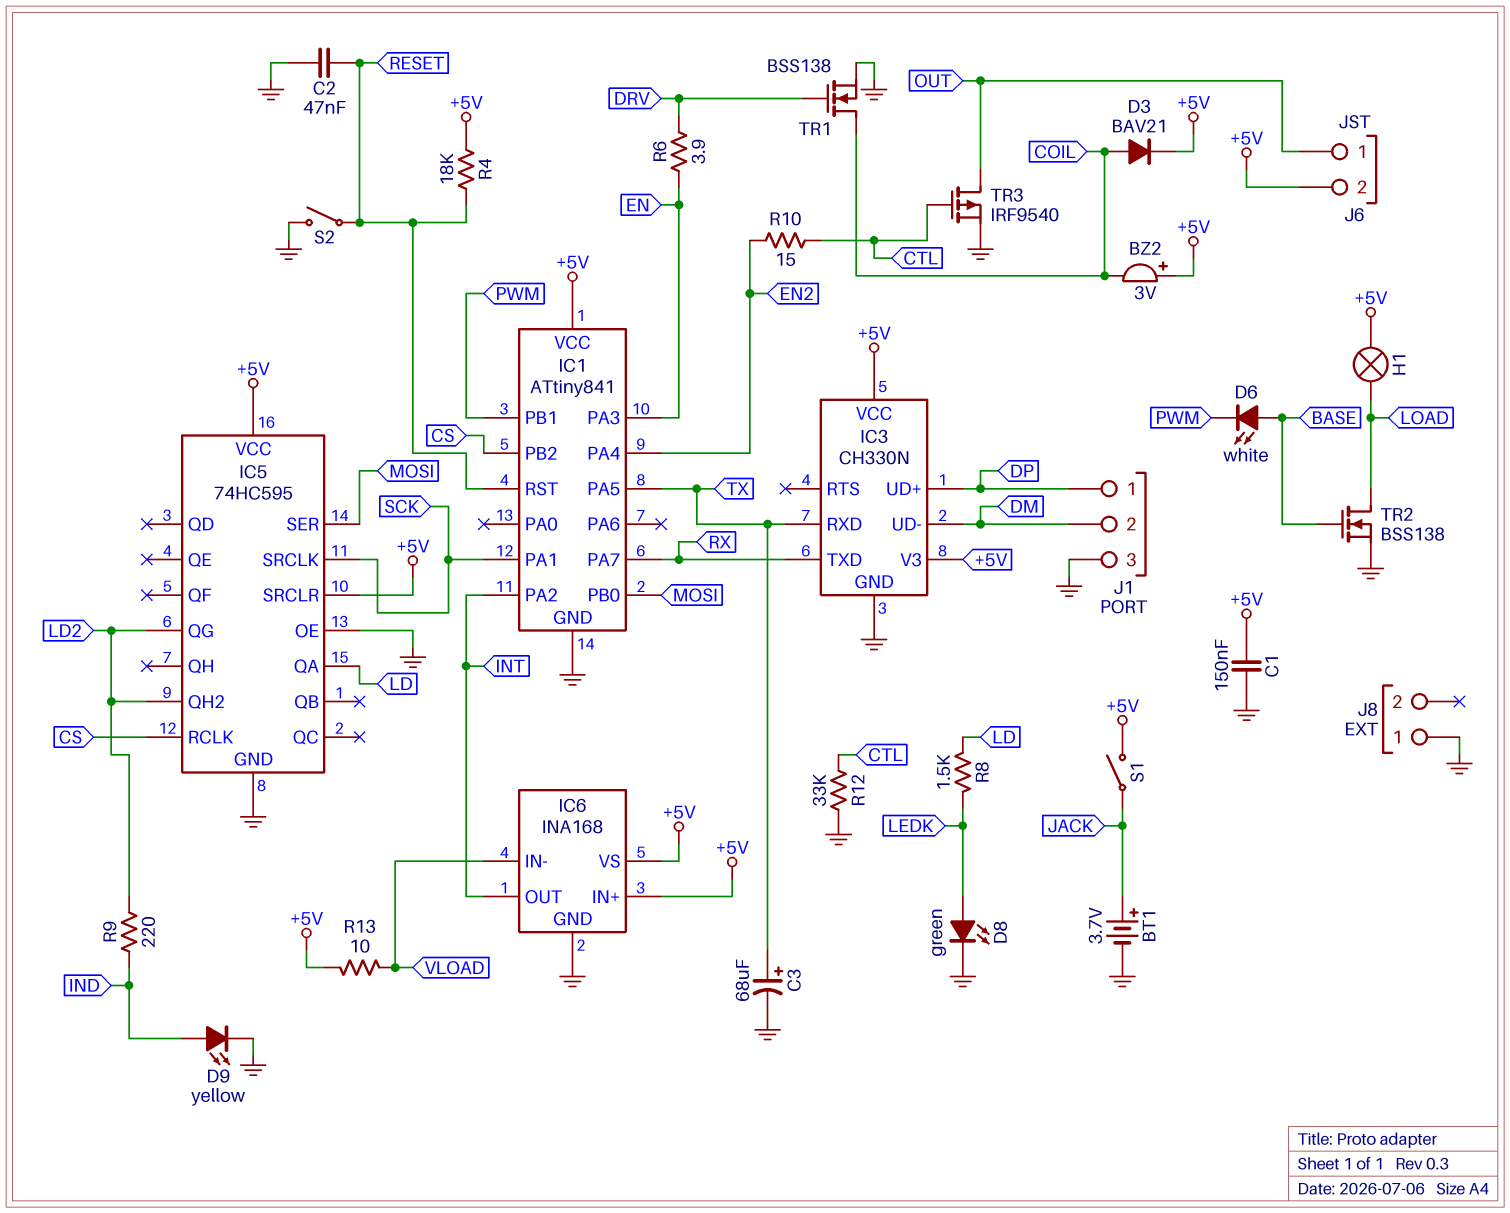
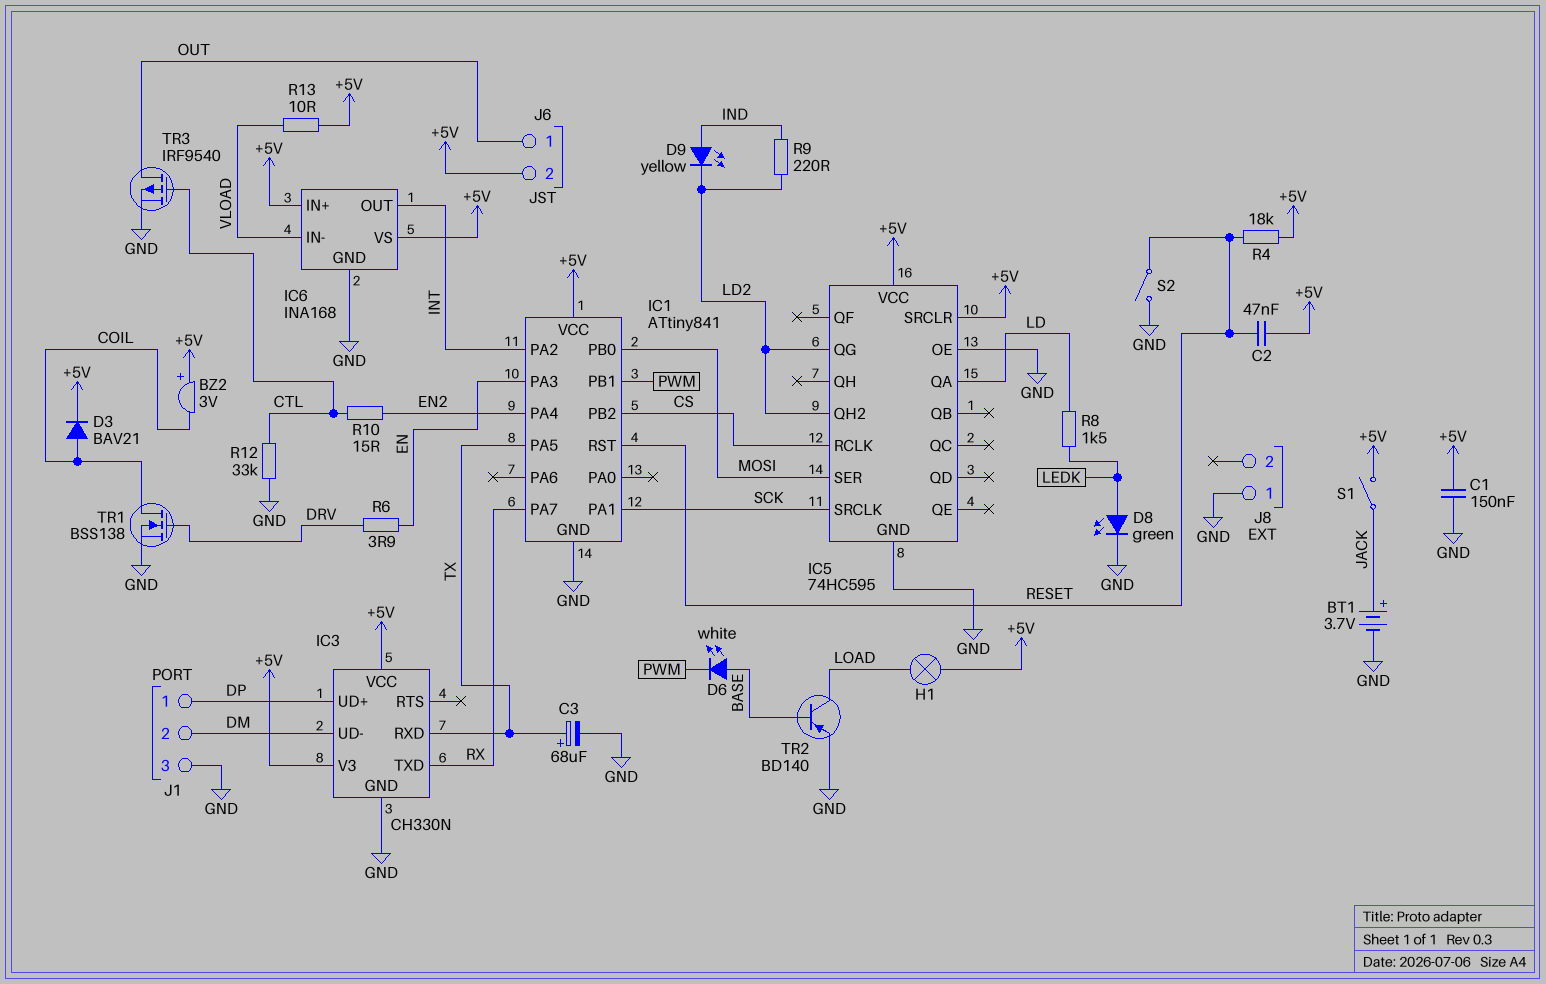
C2: 47nF (GND, RESET) -> 47nF (+5V, RESET)
D9: LED yellow (A IND, K GND) -> LED yellow (A IND, K LD2)
TR2: NMOS BSS138 (G BASE, D LOAD, S GND) -> PNP BD140 (B BASE, C LOAD, E GND)

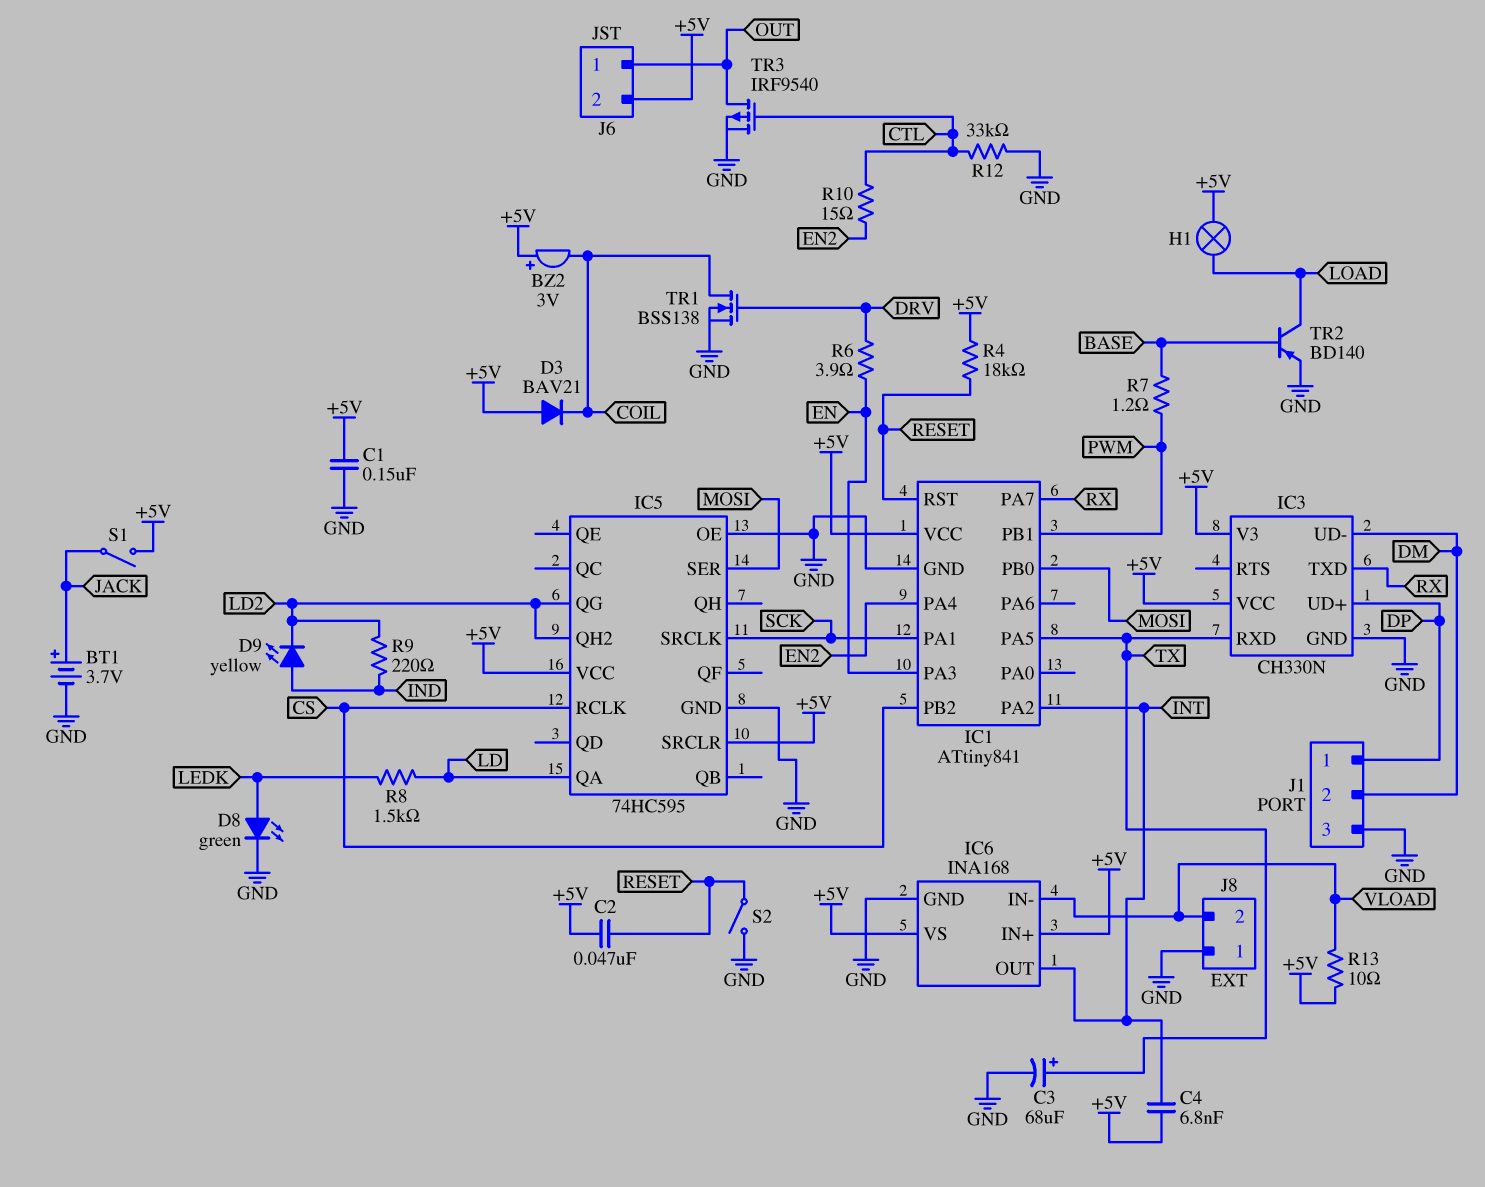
C4: none -> 6.8nF (+5V, INT)
D3: diode BAV21 (A COIL, K +5V) -> diode BAV21 (A +5V, K COIL)
D6: LED white (A BASE, K PWM) -> none
J8 pin 2: none -> VLOAD
R7: none -> 1.2 (BASE, PWM)

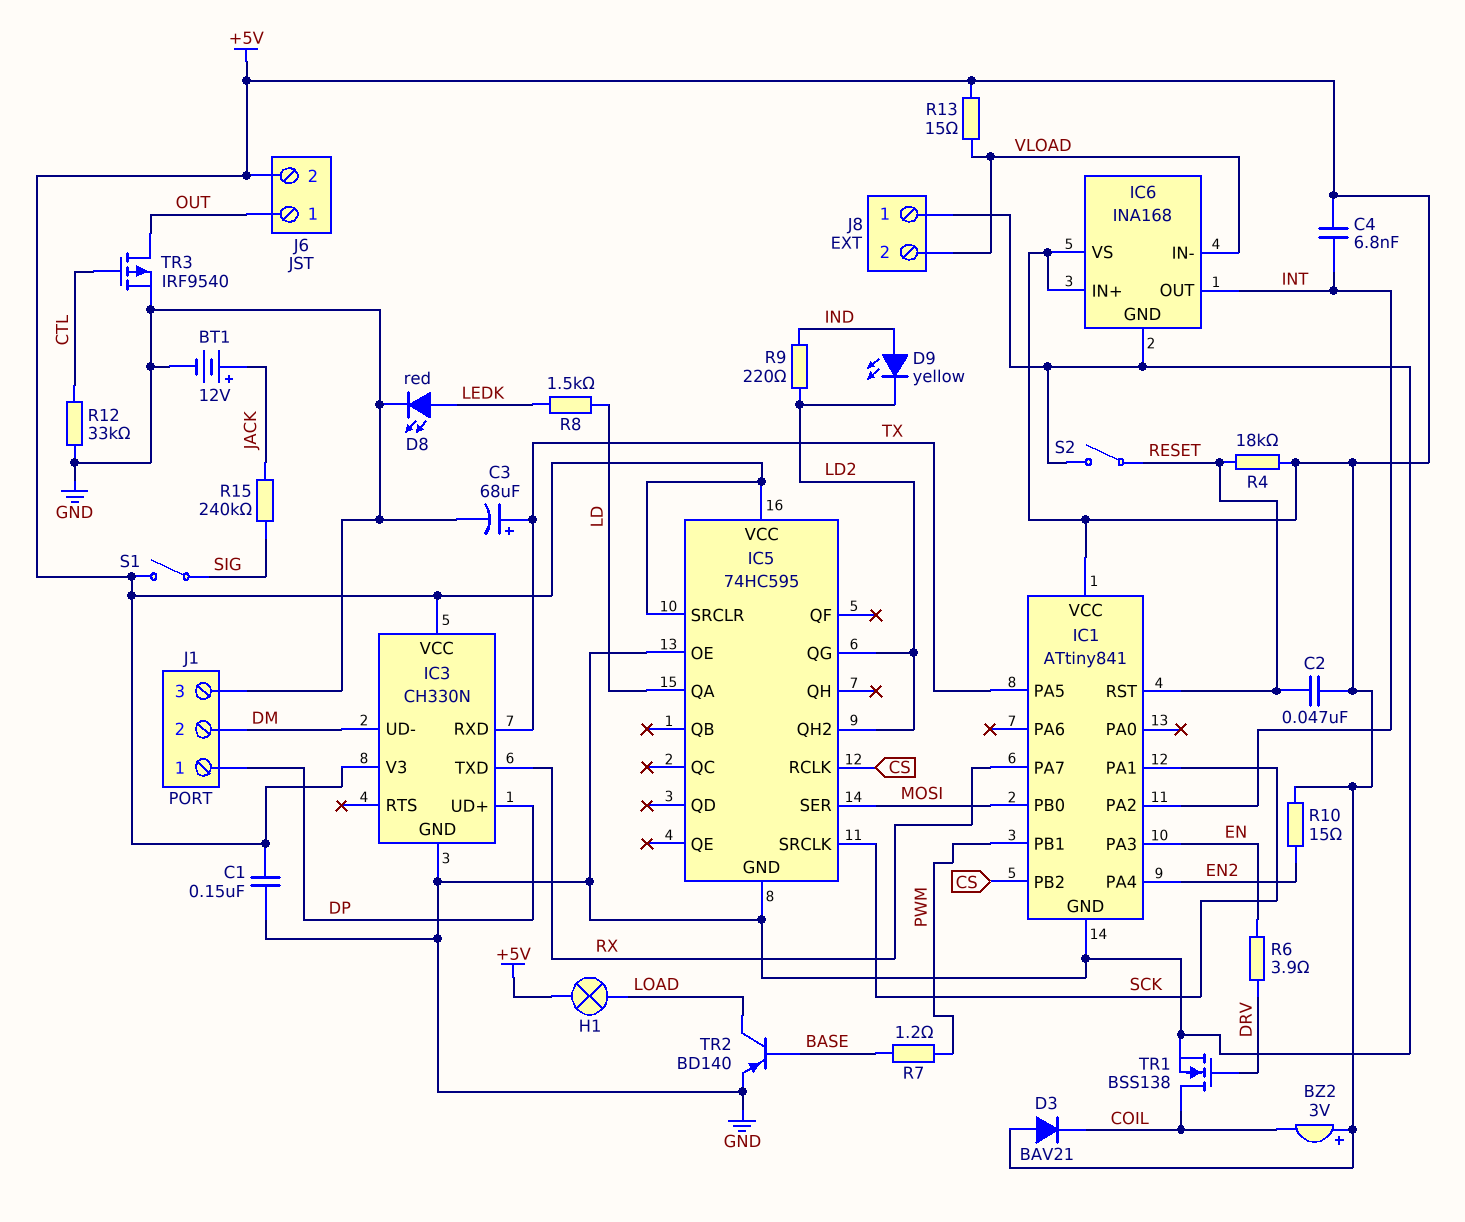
BT1: 3.7V (plus JACK, minus GND) -> 12V (plus JACK, minus GND)
D8: LED green (A LEDK, K GND) -> LED red (A LEDK, K GND)
R10: 15 (CTL, EN2) -> 15 (+5V, EN2)
R13: 10 (+5V, VLOAD) -> 15 (+5V, VLOAD)
R15: none -> 240k (JACK, SIG)
S1: switch (+5V, JACK) -> switch (+5V, SIG)

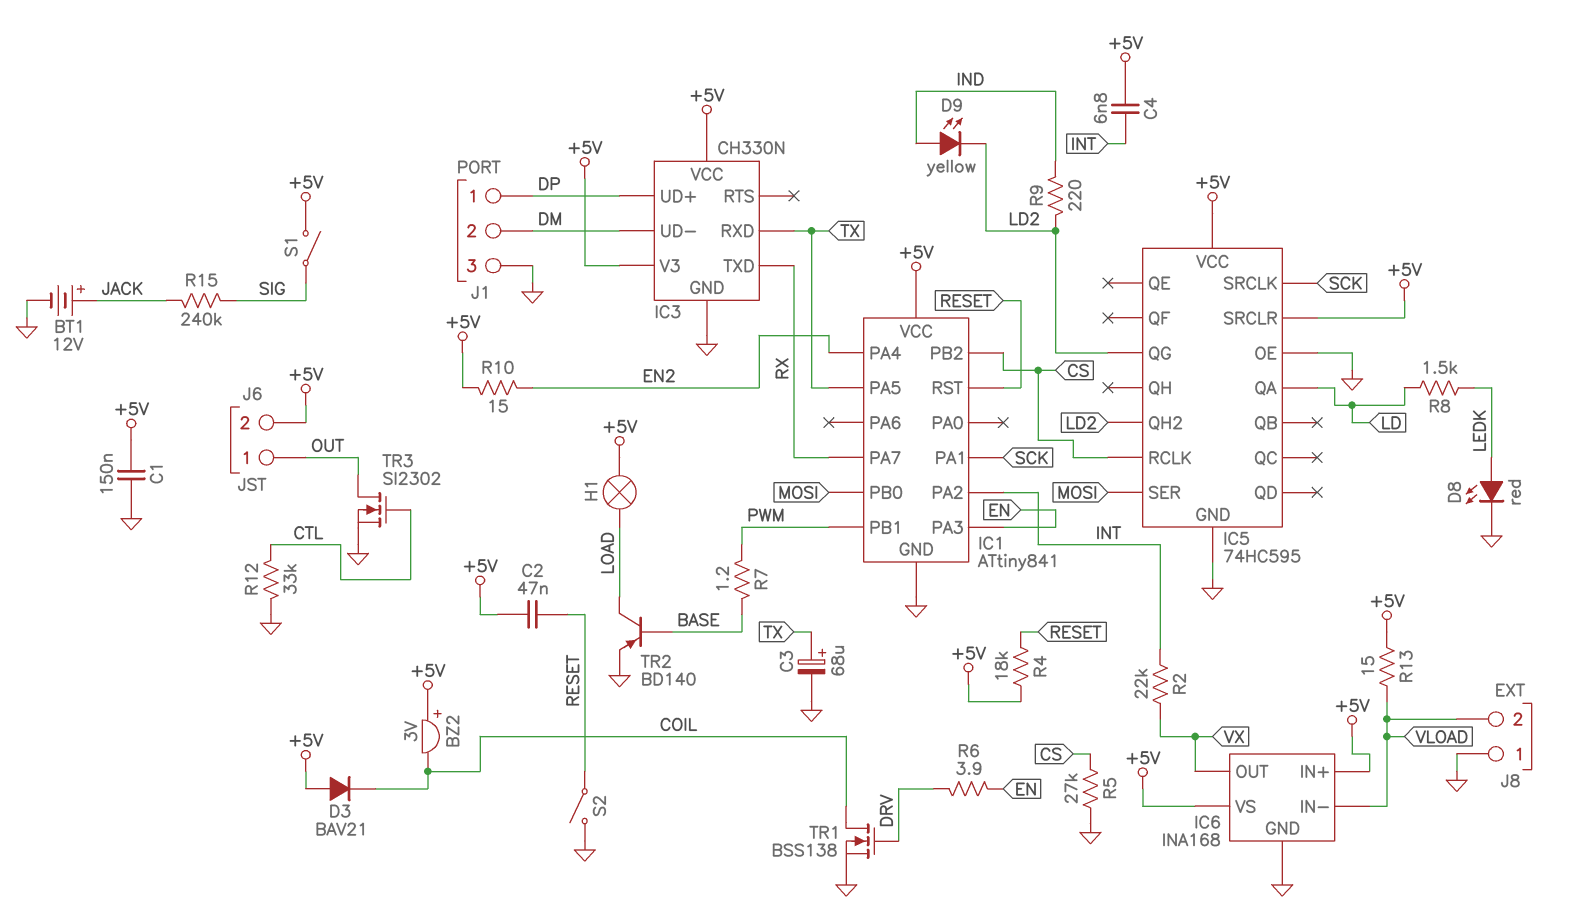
IC6 pin OUT: INT -> VX
R2: none -> 22k (INT, VX)
R5: none -> 27k (CS, GND)
TR3: PMOS IRF9540 (G CTL, D OUT, S GND) -> NMOS SI2302 (G CTL, D OUT, S GND)

